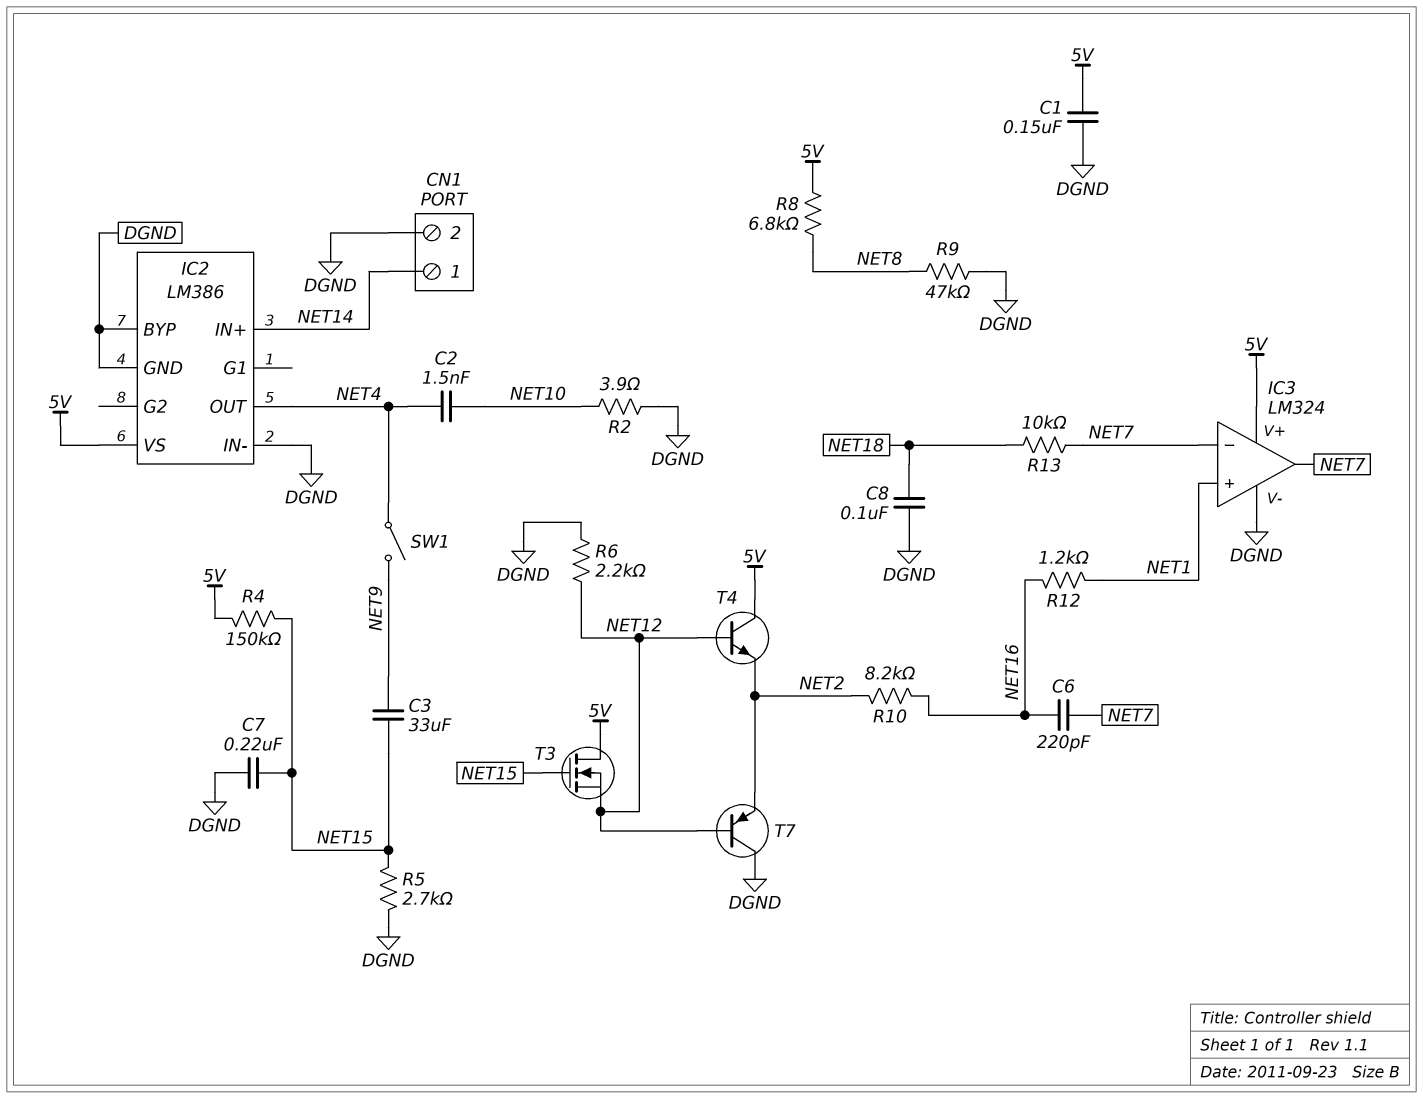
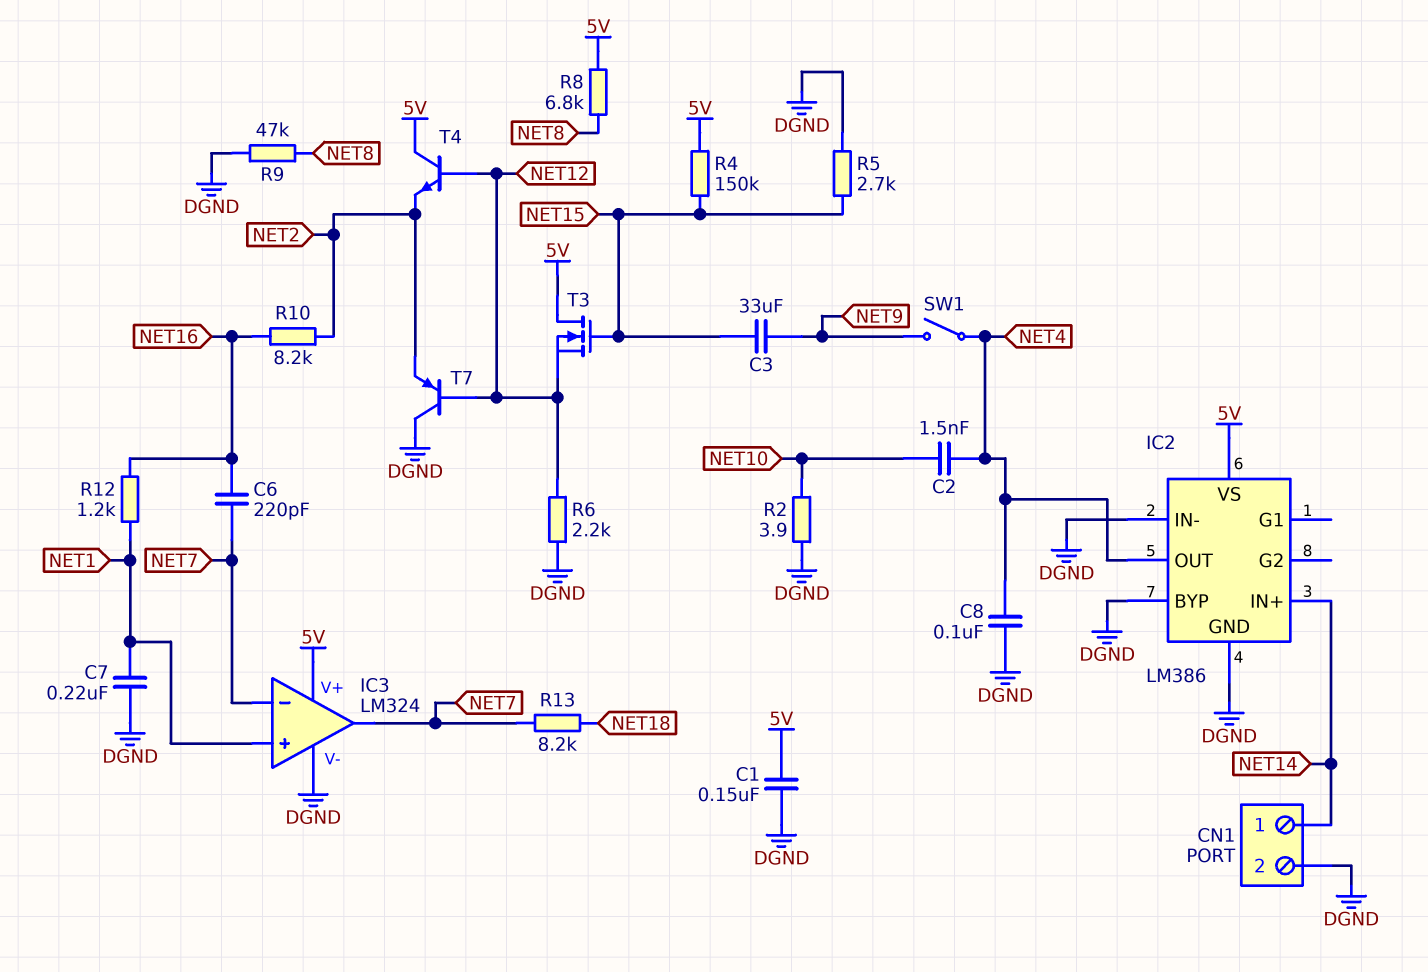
C7: 220nF (DGND, NET15) -> 220nF (DGND, NET1)
C8: 100nF (DGND, NET18) -> 100nF (DGND, NET4)
R13: 10k (NET7, NET18) -> 8.2k (NET7, NET18)

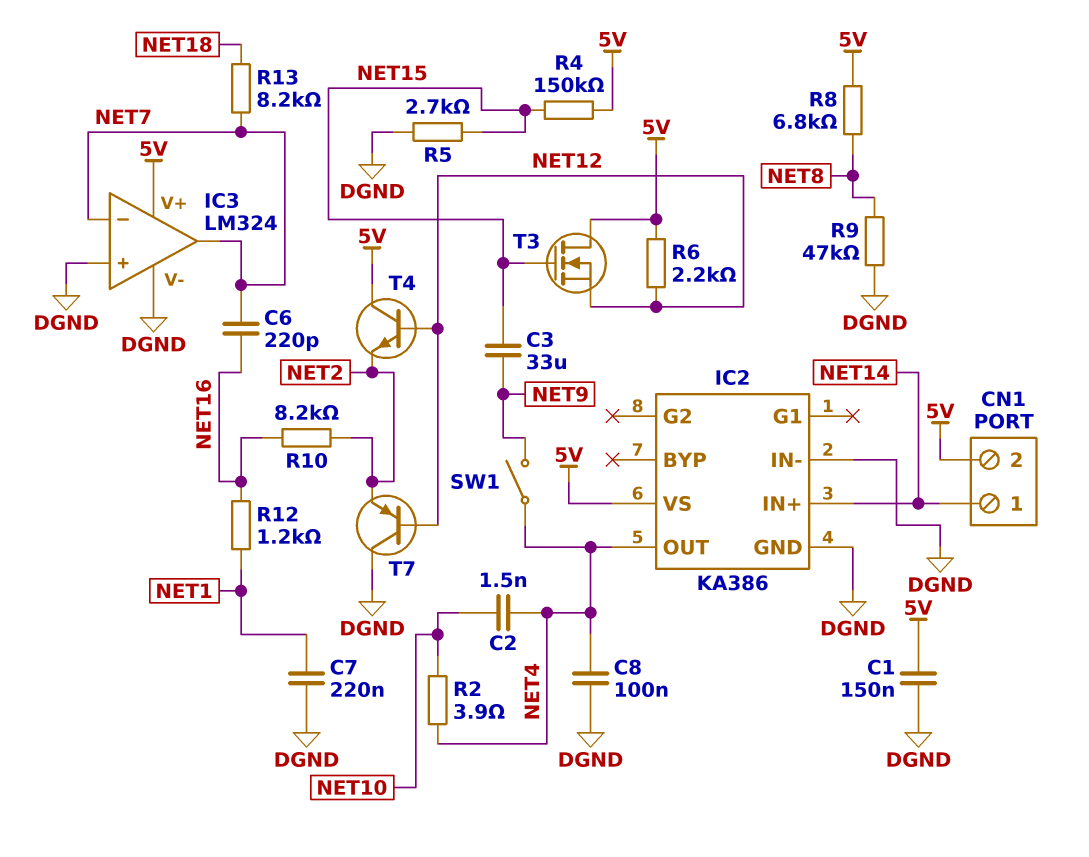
CN1 pin 2: DGND -> 5V
IC2: LM386 -> KA386
IC2 pin BYP: DGND -> none
IC3 pin in+: NET1 -> DGND
R2: 3.9 (DGND, NET10) -> 3.9 (NET4, NET10)
R6: 2.2k (DGND, NET12) -> 2.2k (5V, NET12)

